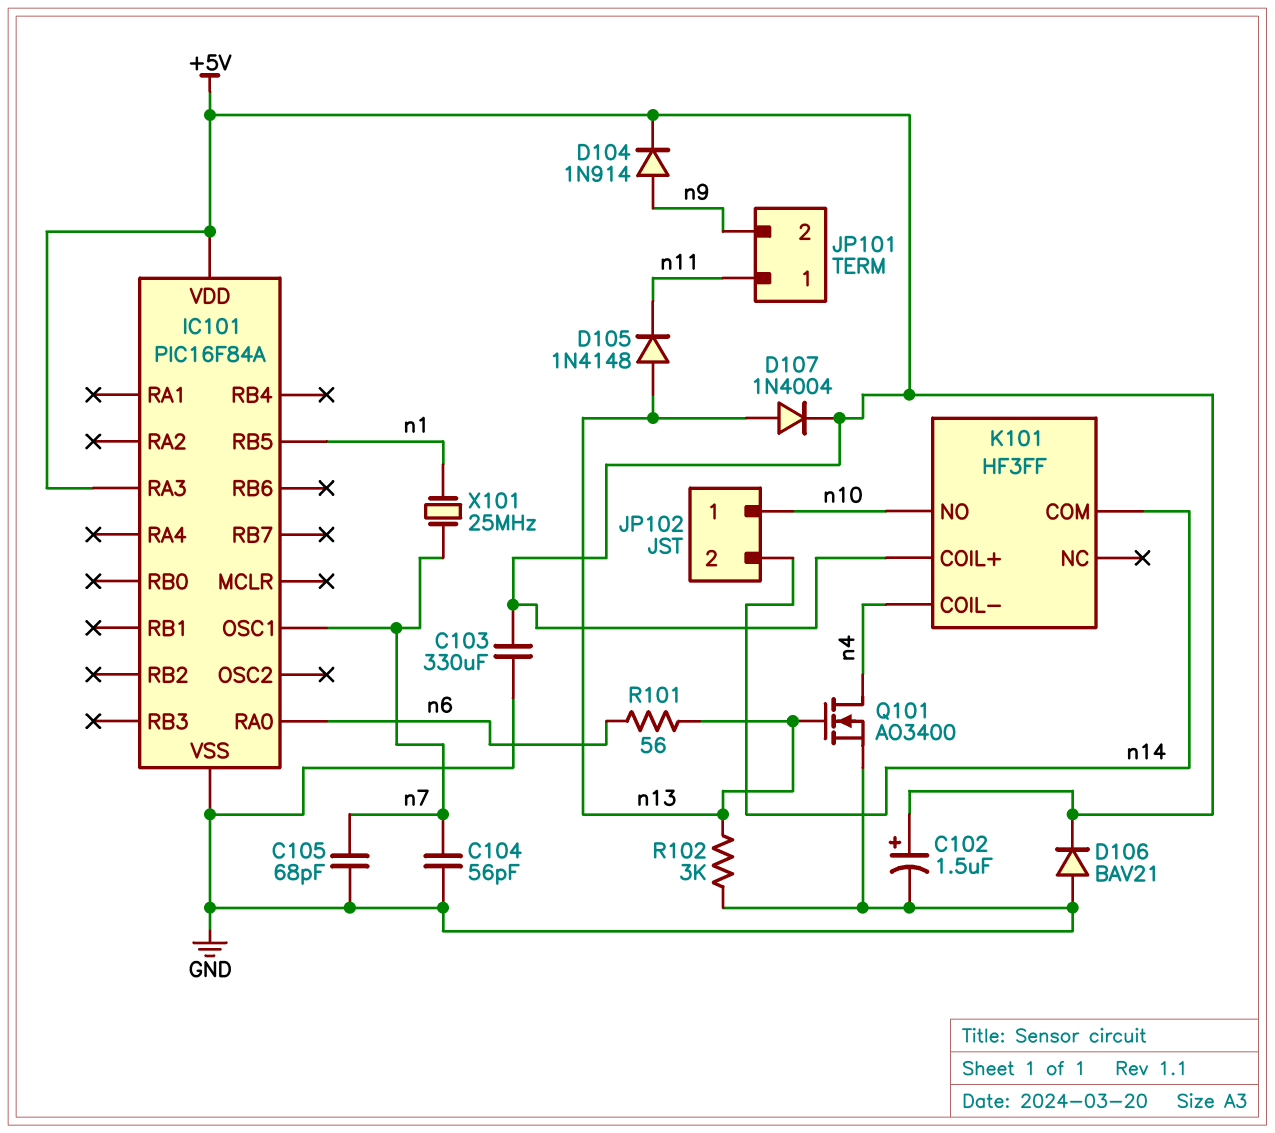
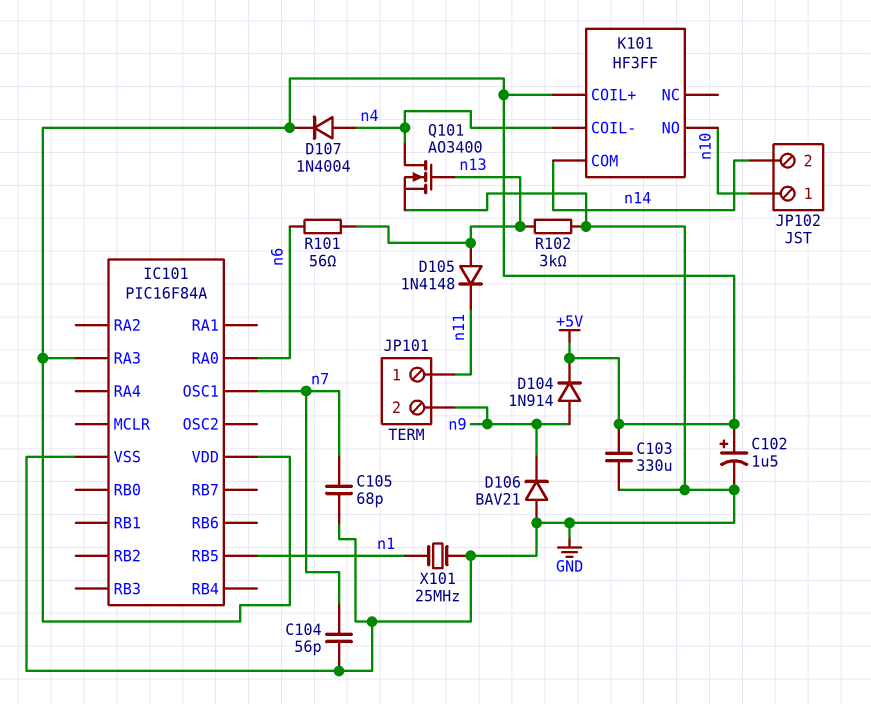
D106: diode BAV21 (A GND, K +5V) -> diode BAV21 (A GND, K n9)
D107: diode 1N4004 (A n13, K +5V) -> diode 1N4004 (A n4, K +5V)
X101: 25MHz (n1, n7) -> 25MHz (GND, n1)

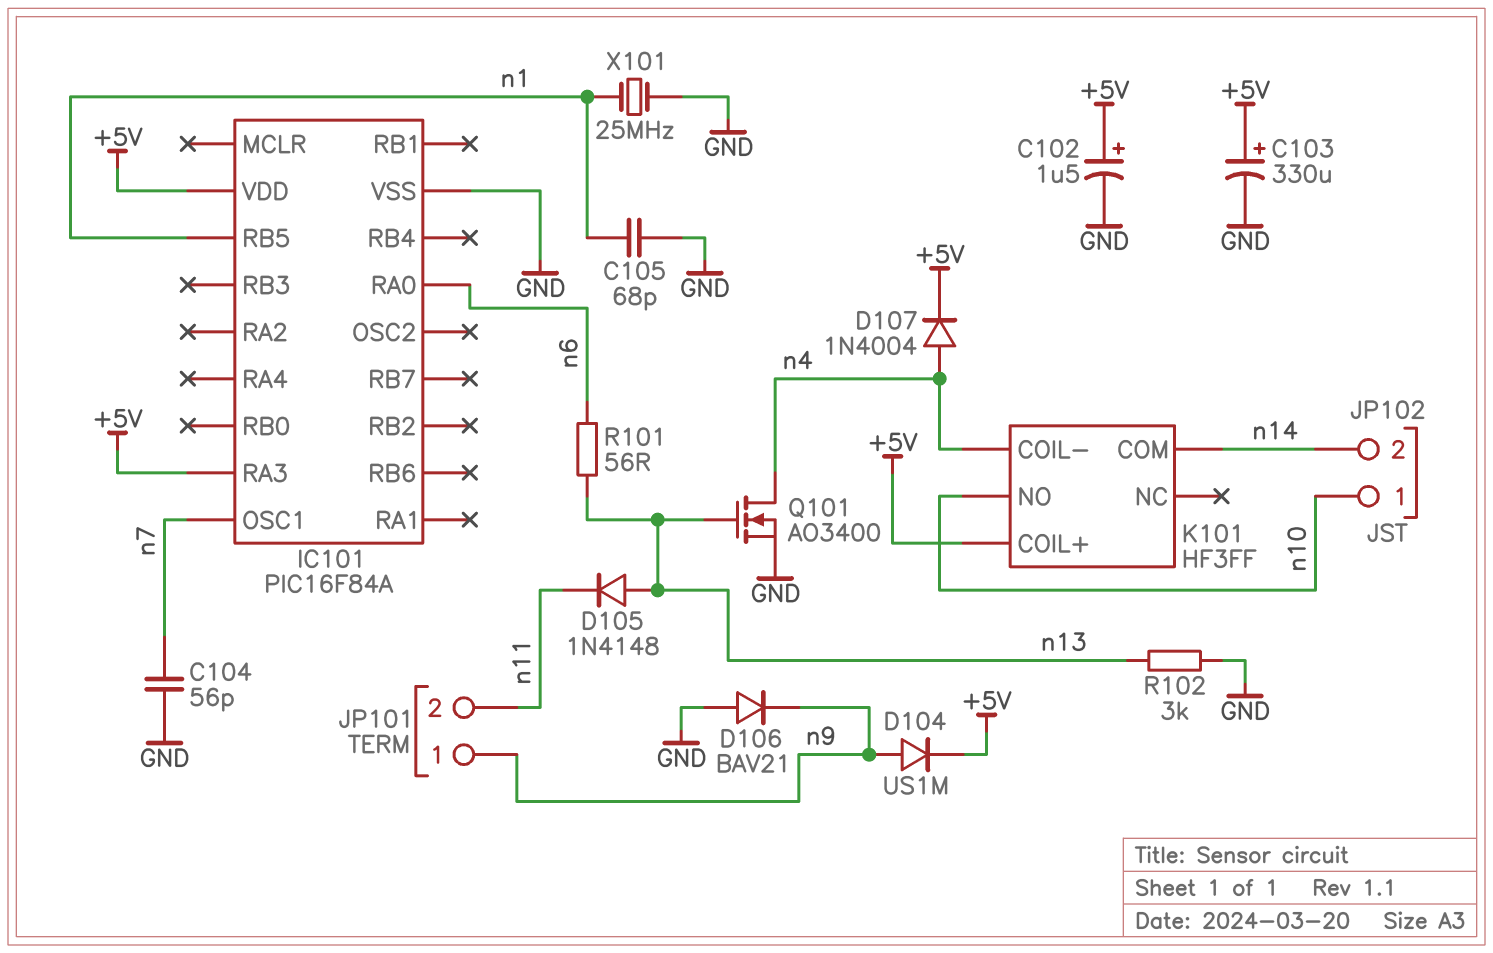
C103: 330uF (+5V, GND) -> 330uF (plus +5V, minus GND)
C105: 68pF (GND, n7) -> 68pF (GND, n1)
D104: diode 1N914 (A n9, K +5V) -> diode US1M (A n9, K +5V)
JP101 pin 1: n11 -> n9
JP101 pin 2: n9 -> n11

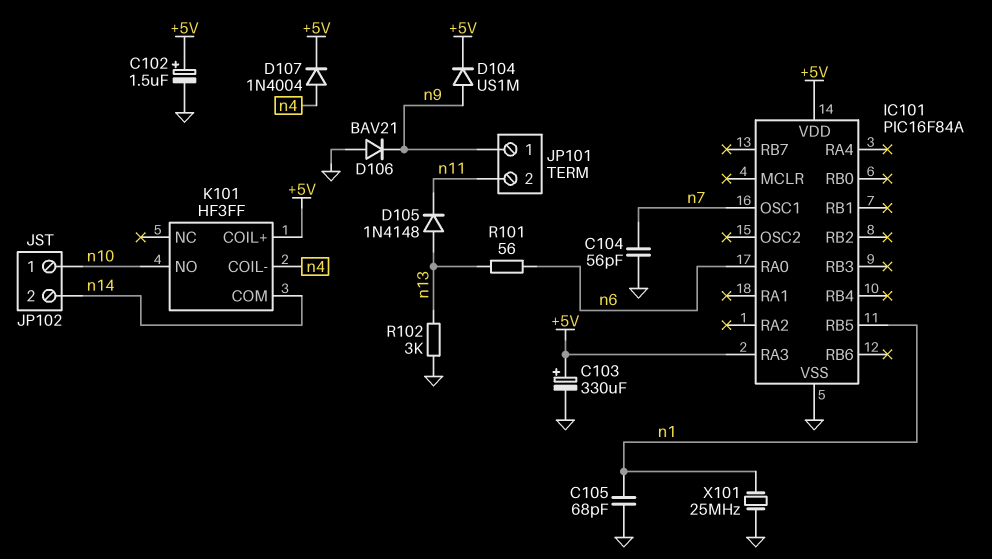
Q101: NMOS AO3400 (G n13, D n4, S GND) -> none

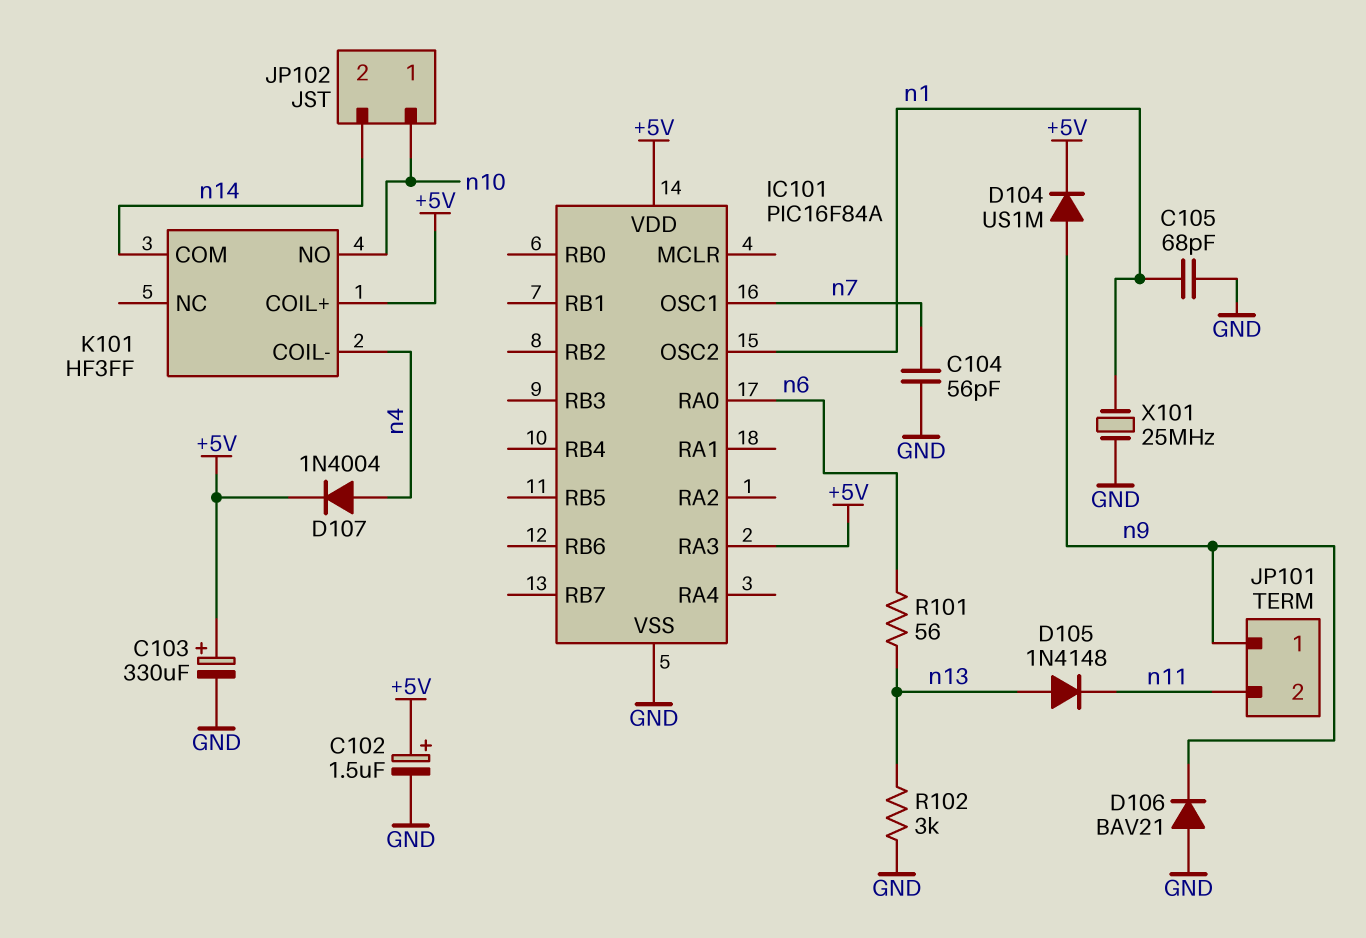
IC101 pin OSC2: none -> n1
IC101 pin RB5: n1 -> none

